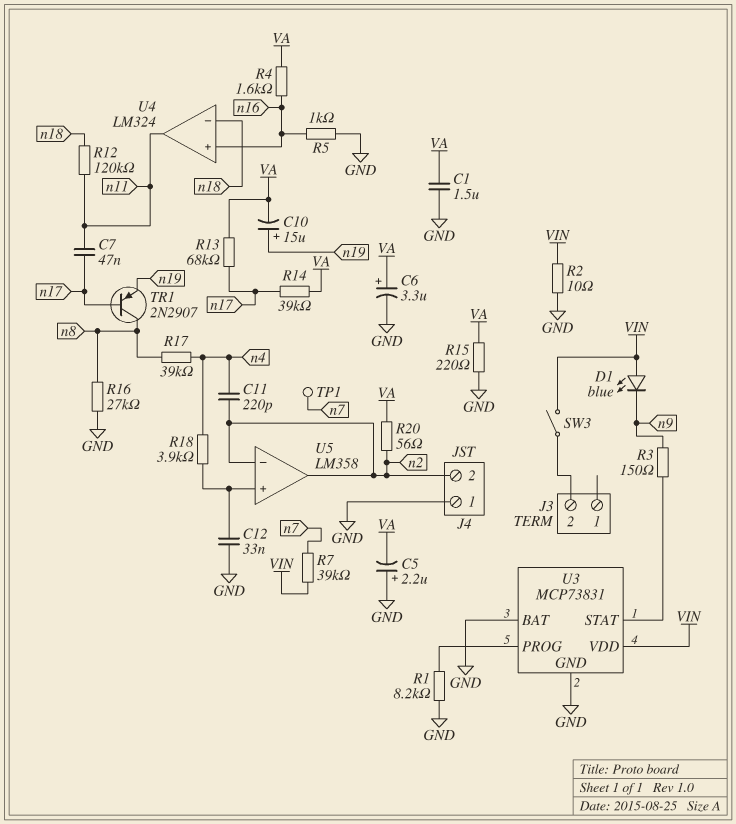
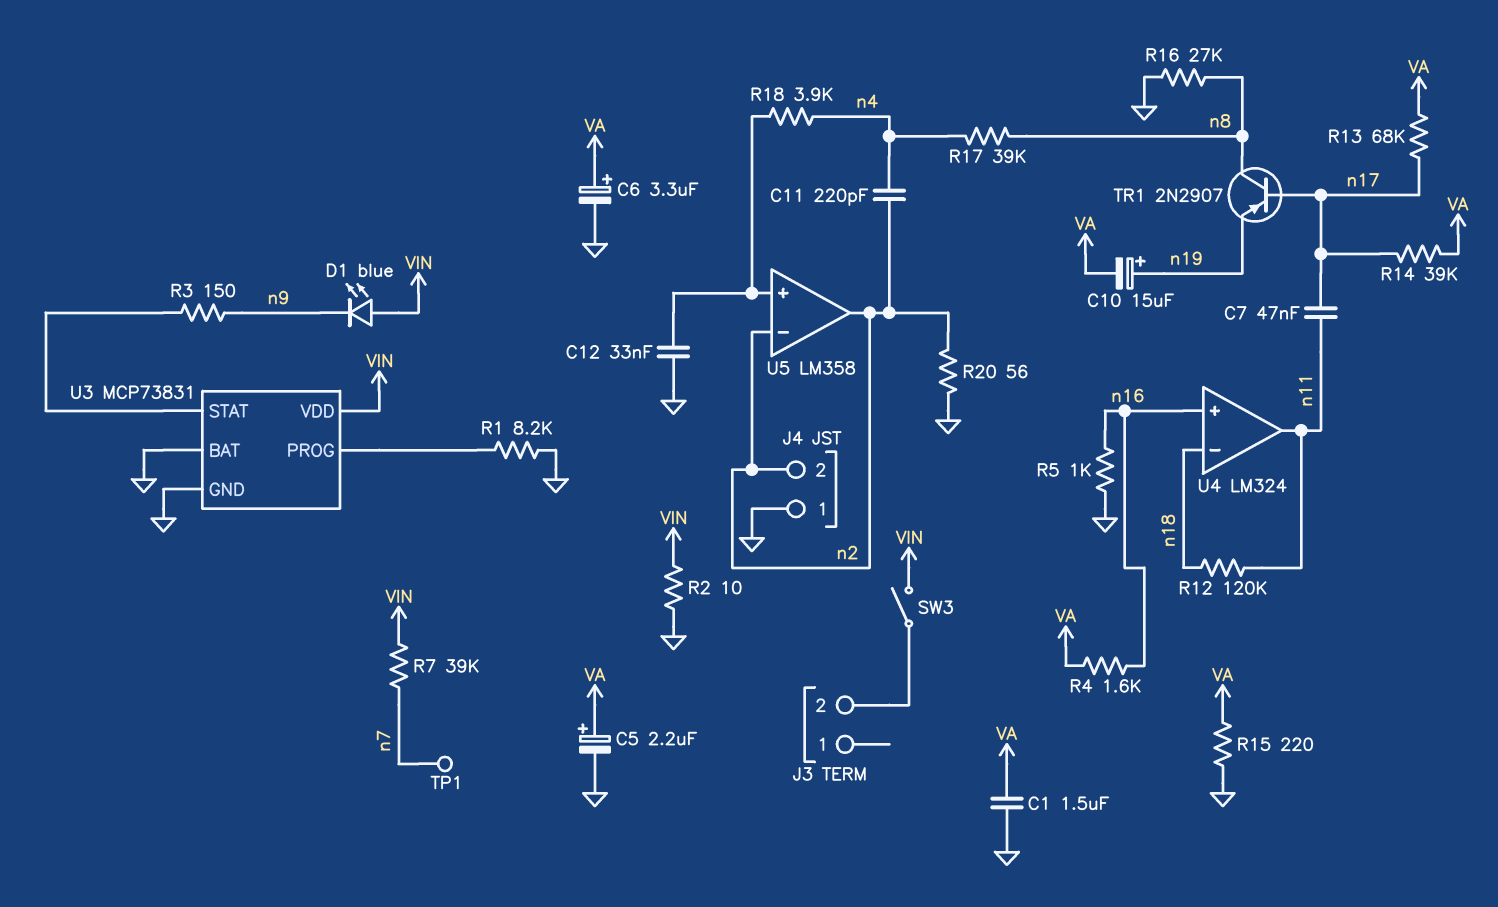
C5: 2.2uF (plus GND, minus VA) -> 2.2uF (plus VA, minus GND)
R20: 56 (VA, n2) -> 56 (GND, n2)

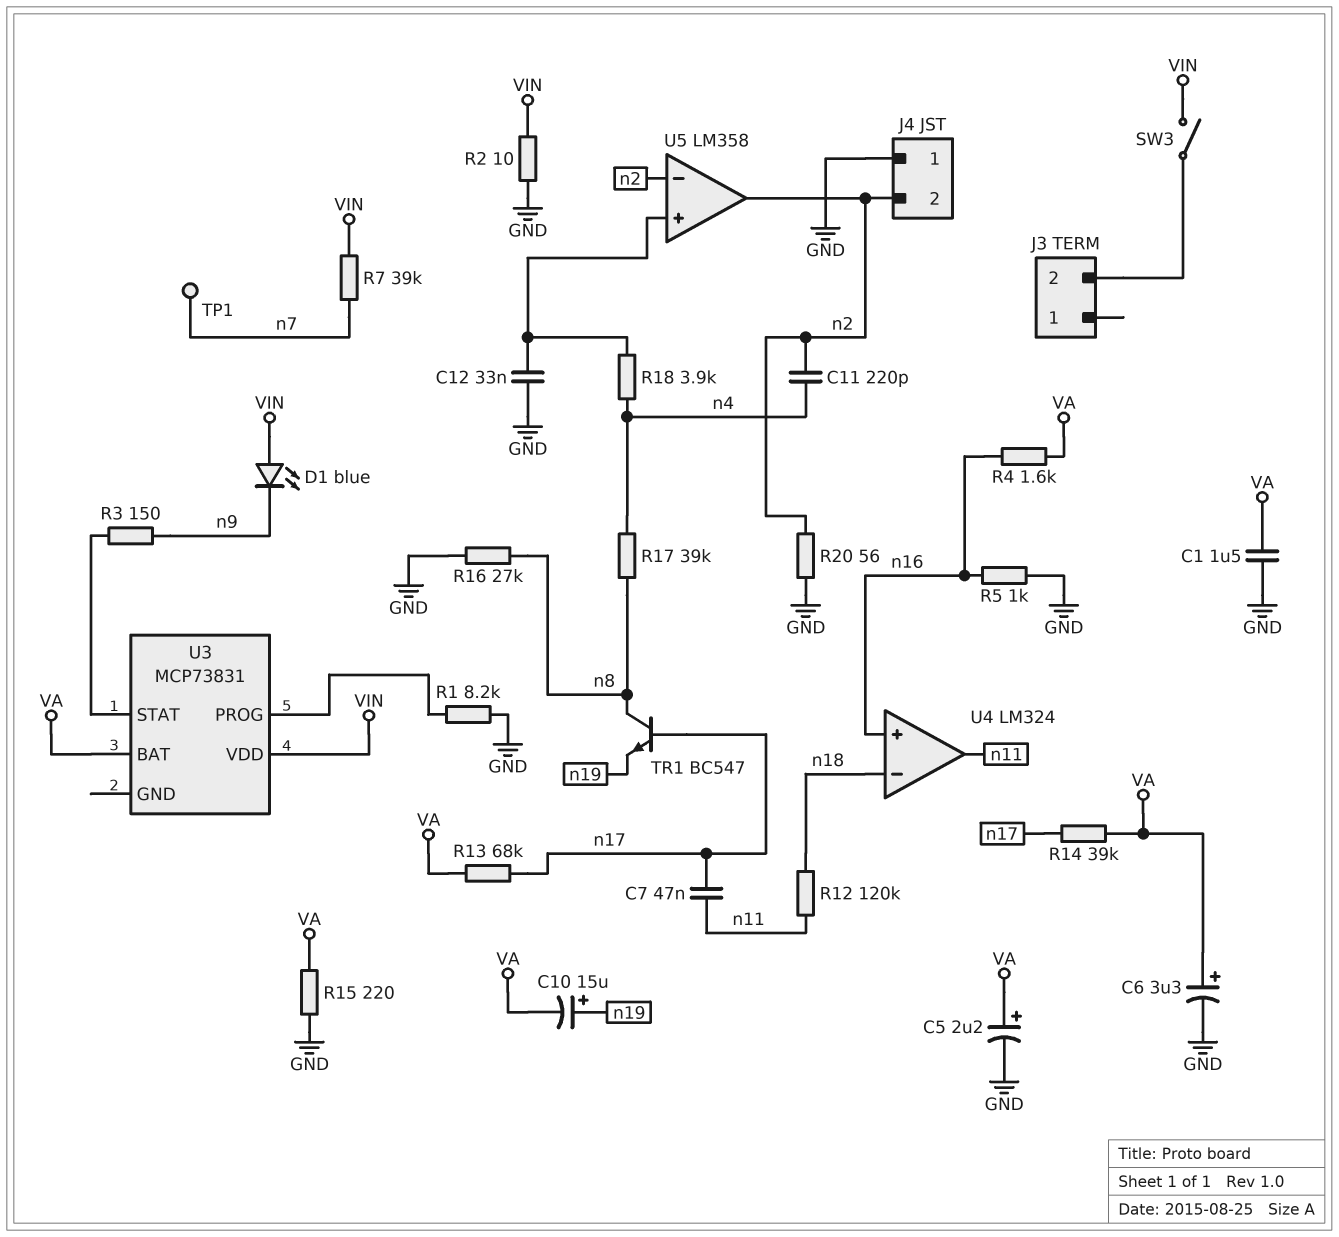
TR1: PNP 2N2907 (B n17, C n8, E n19) -> NPN BC547 (B n17, C n8, E n19)
U3 pin BAT: GND -> VA
U3 pin GND: GND -> none

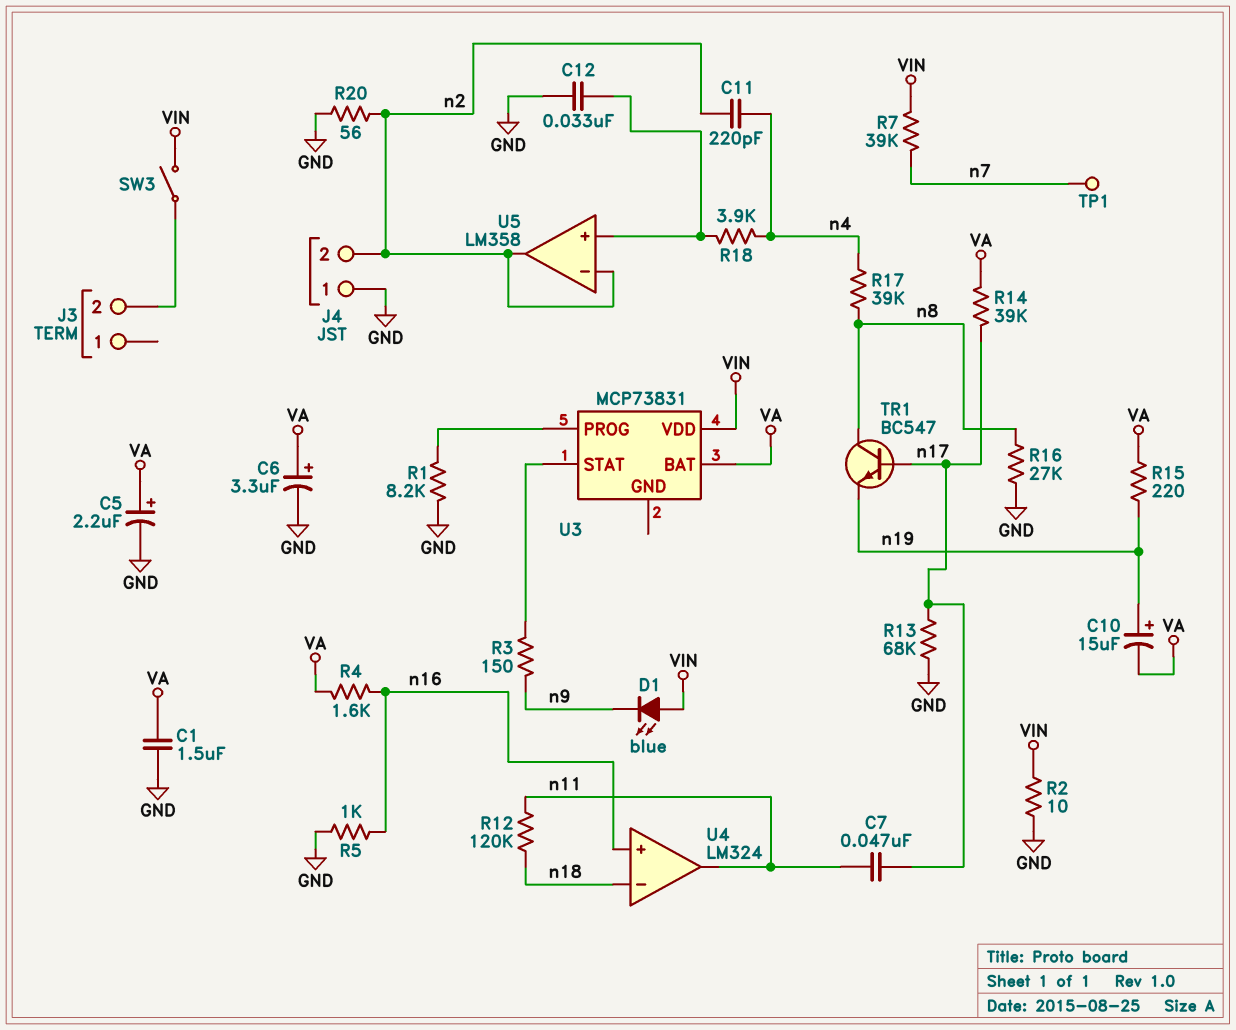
R13: 68k (VA, n17) -> 68k (GND, n17)
R15: 220 (GND, VA) -> 220 (VA, n19)

